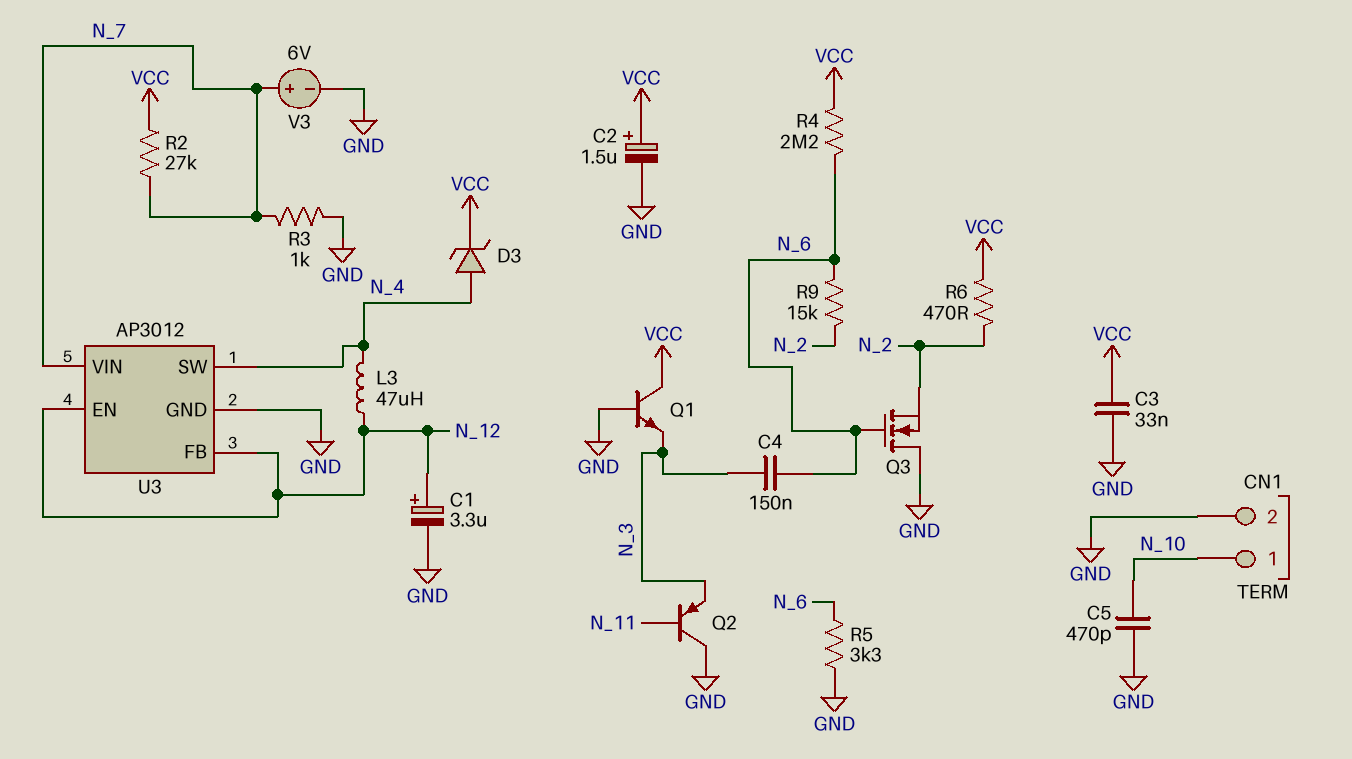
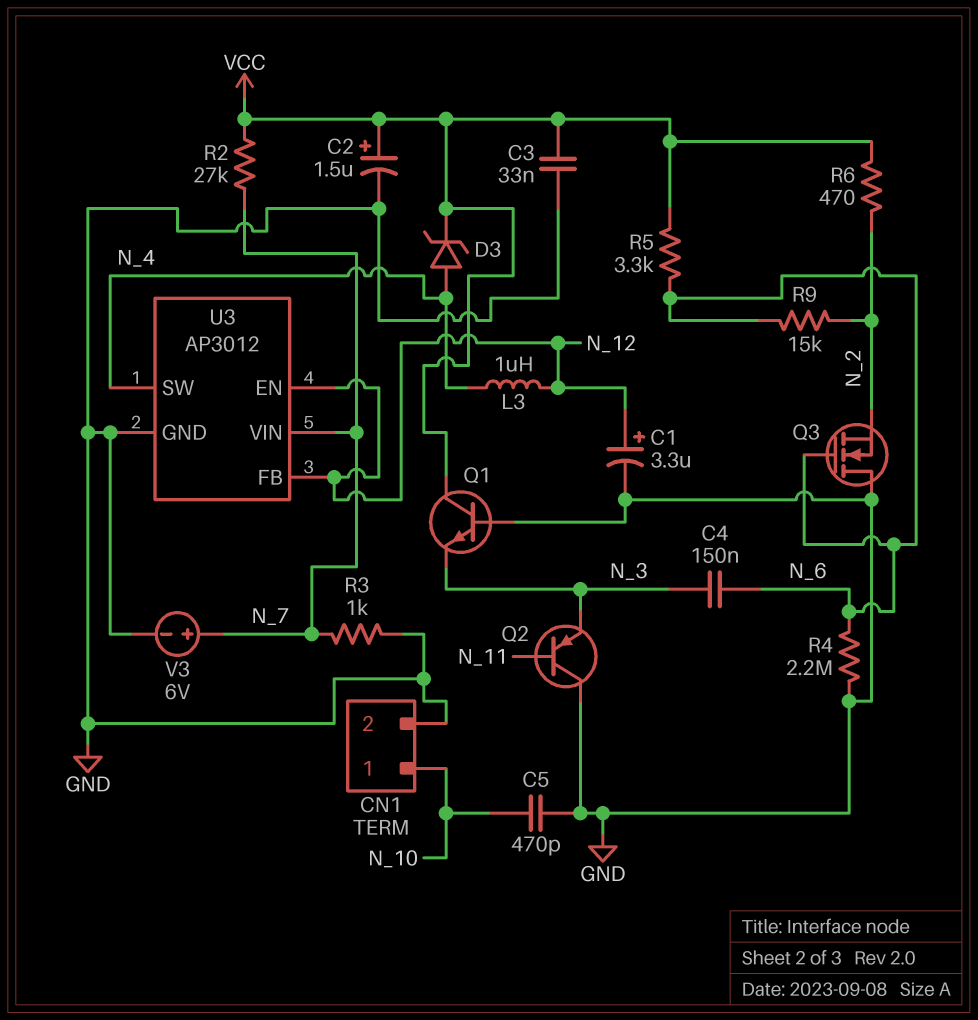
L3: 47uH (N_4, N_12) -> 1uH (N_4, N_12)
R4: 2.2M (N_6, VCC) -> 2.2M (GND, N_6)
R5: 3.3k (GND, N_6) -> 3.3k (N_6, VCC)

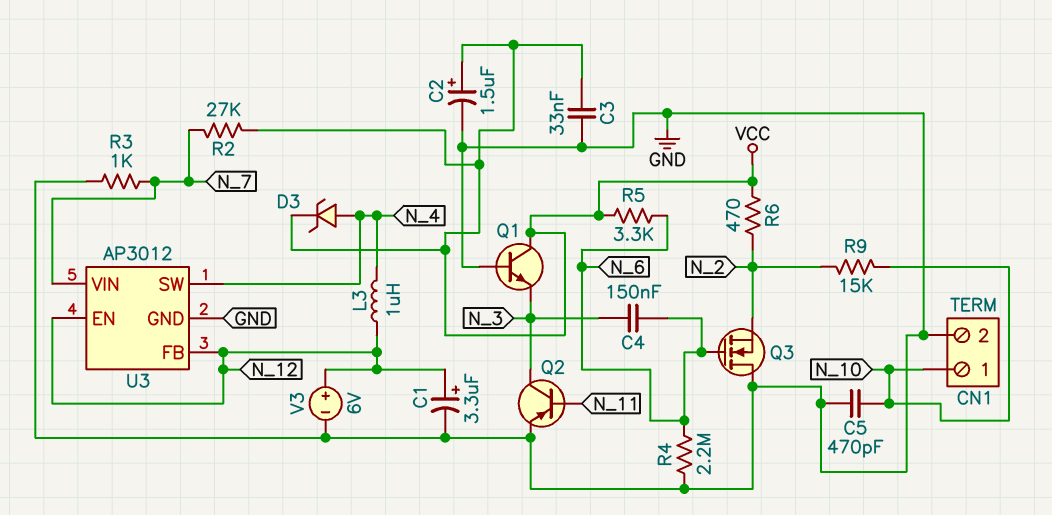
Q2: PNP (B N_11, C GND, E N_3) -> PNP (B N_11, C N_3, E GND)
R9: 15k (N_2, N_6) -> 15k (N_2, N_10)
V3: 6V (plus N_7, minus GND) -> 6V (plus N_12, minus GND)

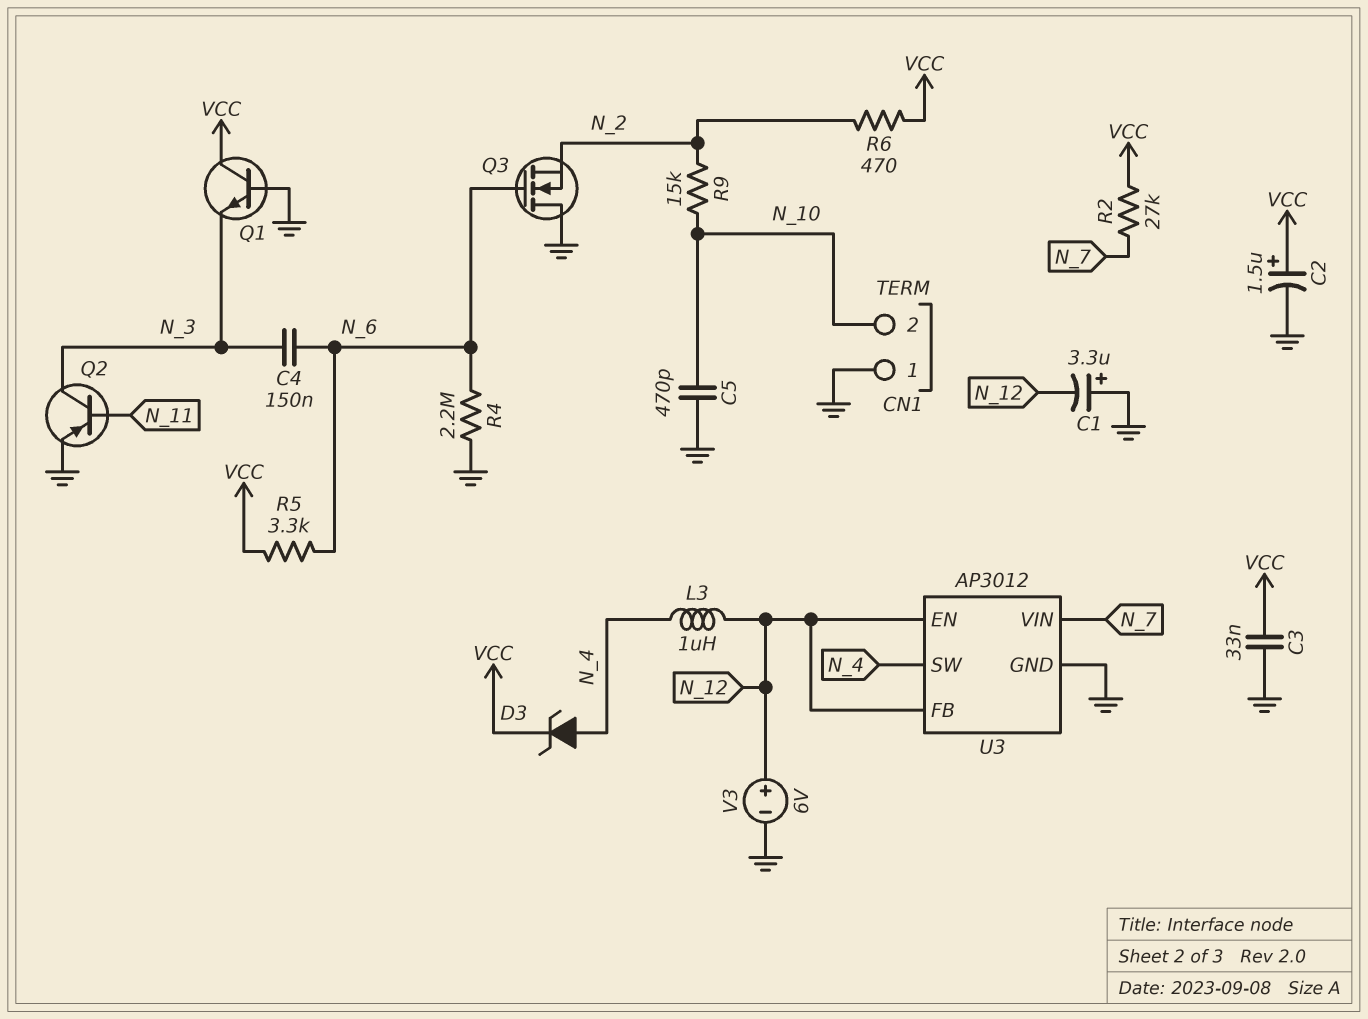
C1: 3.3uF (plus N_12, minus GND) -> 3.3uF (plus GND, minus N_12)
CN1 pin 1: N_10 -> GND
CN1 pin 2: GND -> N_10
R3: 1k (GND, N_7) -> none

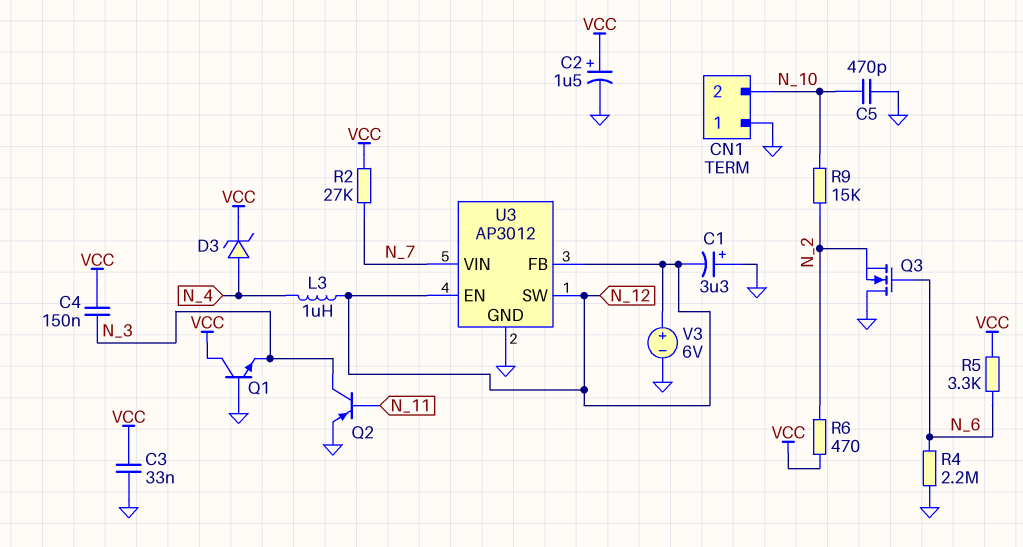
C4: 150nF (N_3, N_6) -> 150nF (N_3, VCC)
U3 pin SW: N_4 -> N_12

